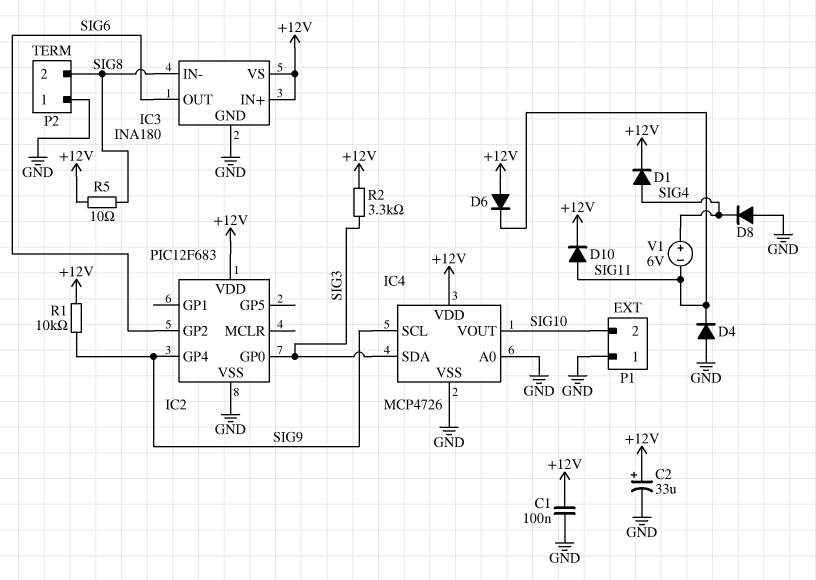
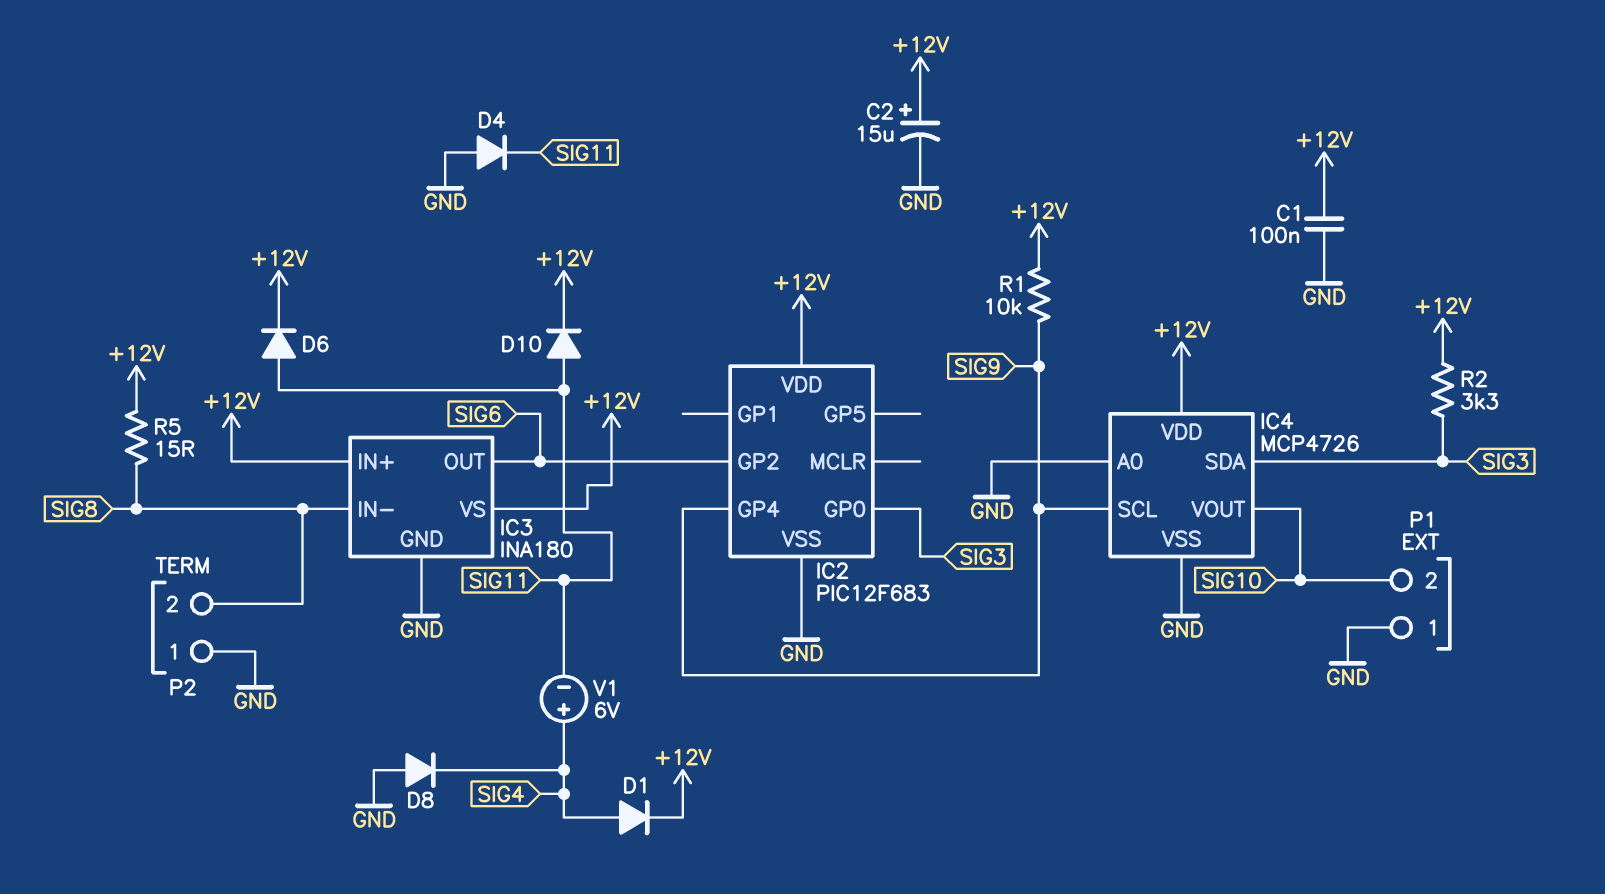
C2: 33uF (plus +12V, minus GND) -> 15uF (plus +12V, minus GND)
D6: diode (A +12V, K SIG11) -> diode (A SIG11, K +12V)
R5: 10 (+12V, SIG8) -> 15 (+12V, SIG8)

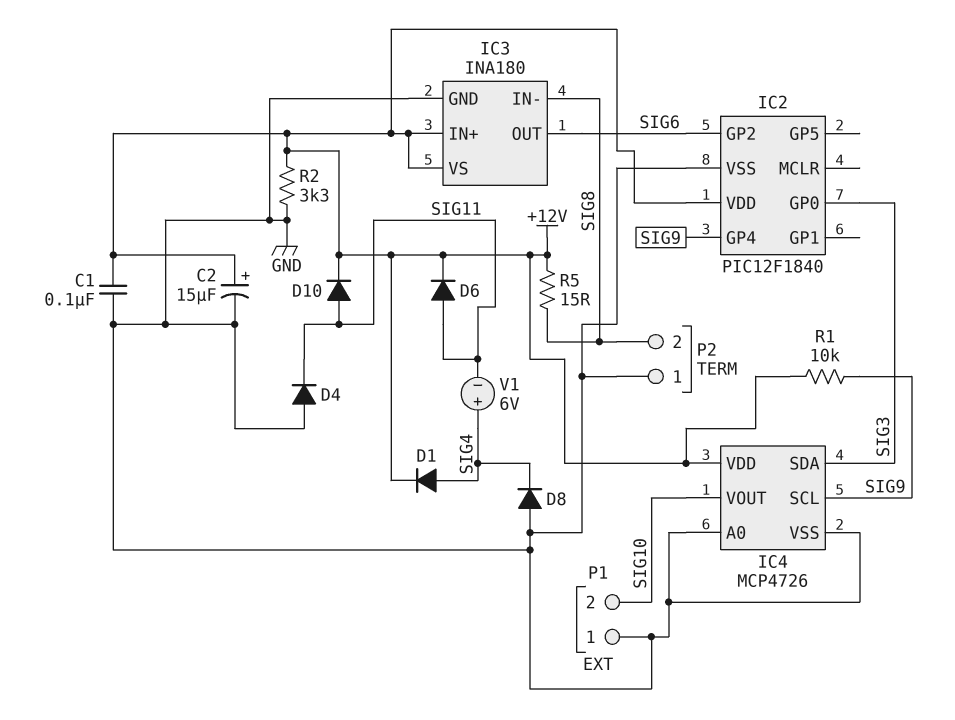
IC2: PIC12F683 -> PIC12F1840
R2: 3.3k (+12V, SIG3) -> 3.3k (+12V, GND)

